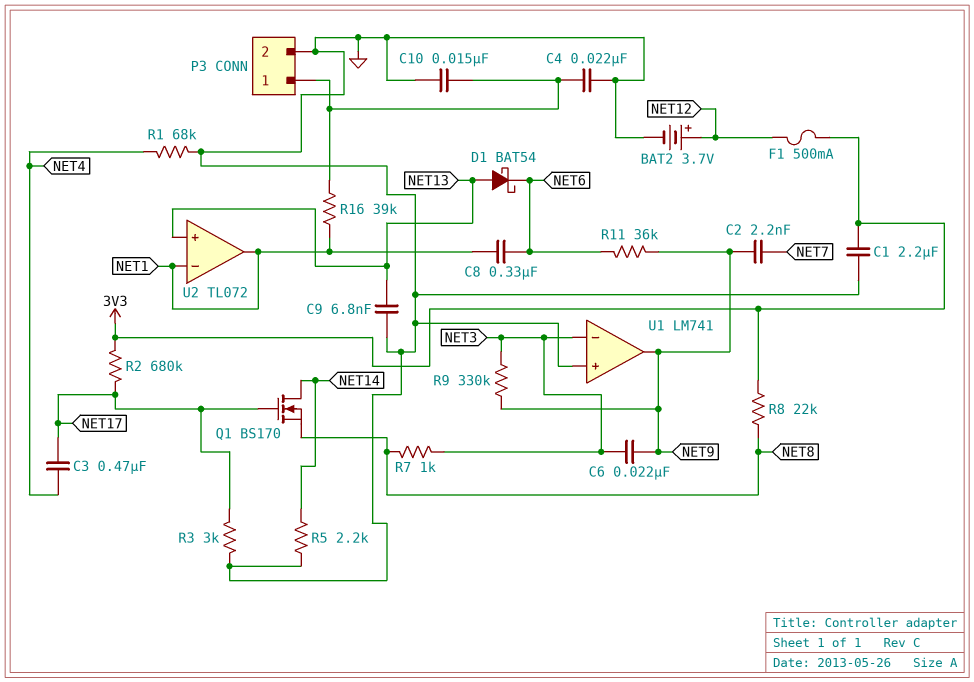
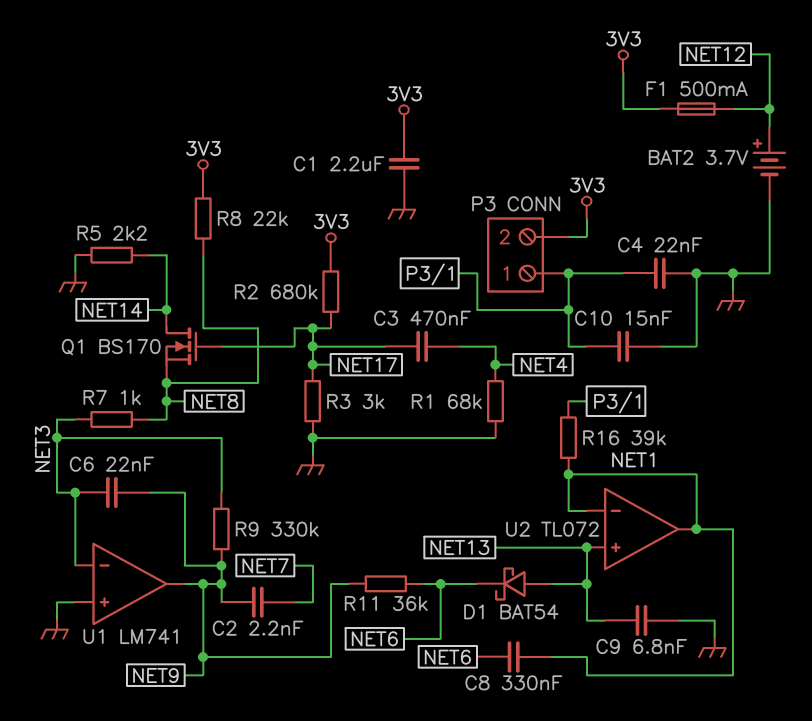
P3 pin 2: GND -> 3V3

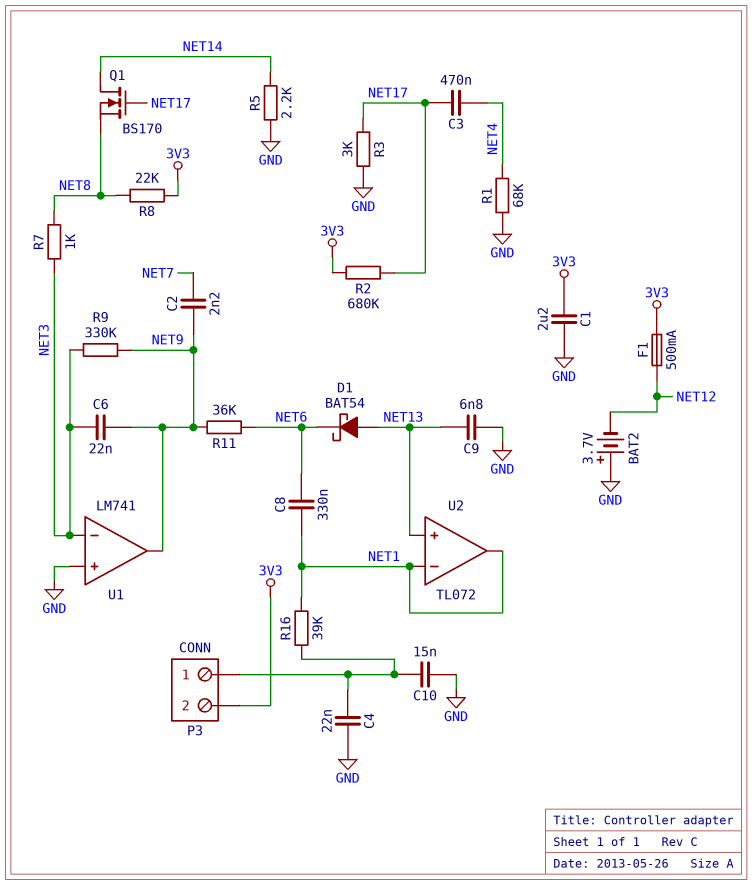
BAT2: 3.7V (plus NET12, minus GND) -> 3.7V (plus GND, minus NET12)

